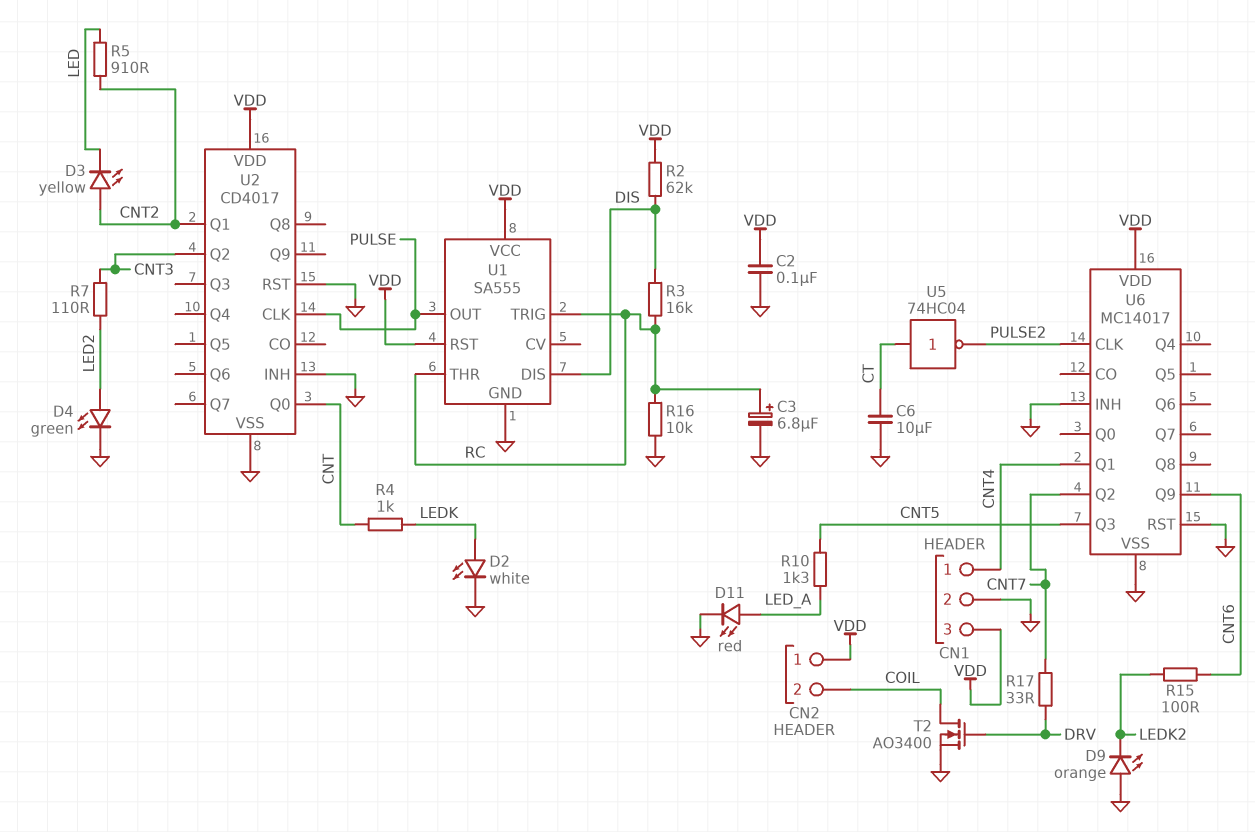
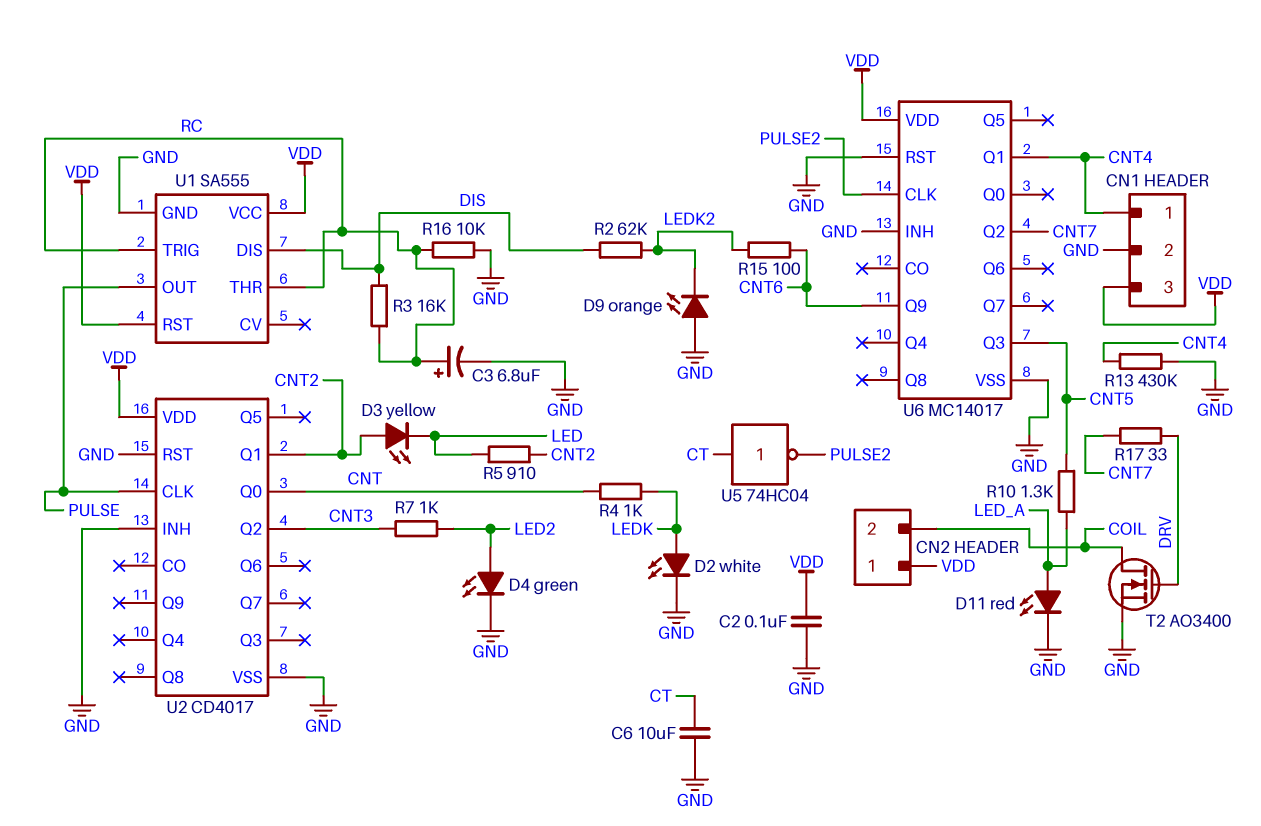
R2: 62k (DIS, VDD) -> 62k (DIS, LEDK2)
R7: 110 (CNT3, LED2) -> 1k (CNT3, LED2)
R13: none -> 430k (CNT4, GND)

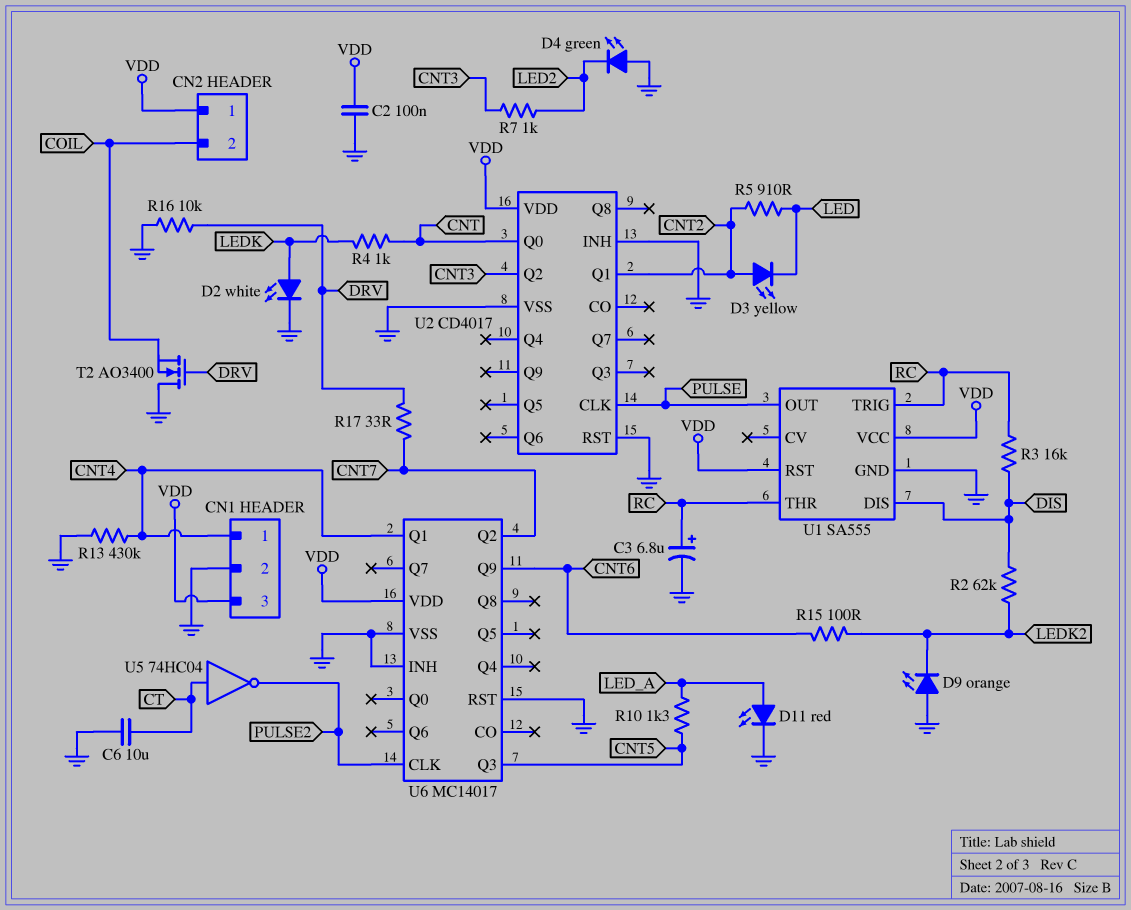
D4: LED green (A LED2, K GND) -> LED green (A GND, K LED2)
R16: 10k (GND, RC) -> 10k (DRV, GND)
T2: NMOS AO3400 (G DRV, D COIL, S GND) -> NMOS AO3400 (G DRV, D GND, S COIL)

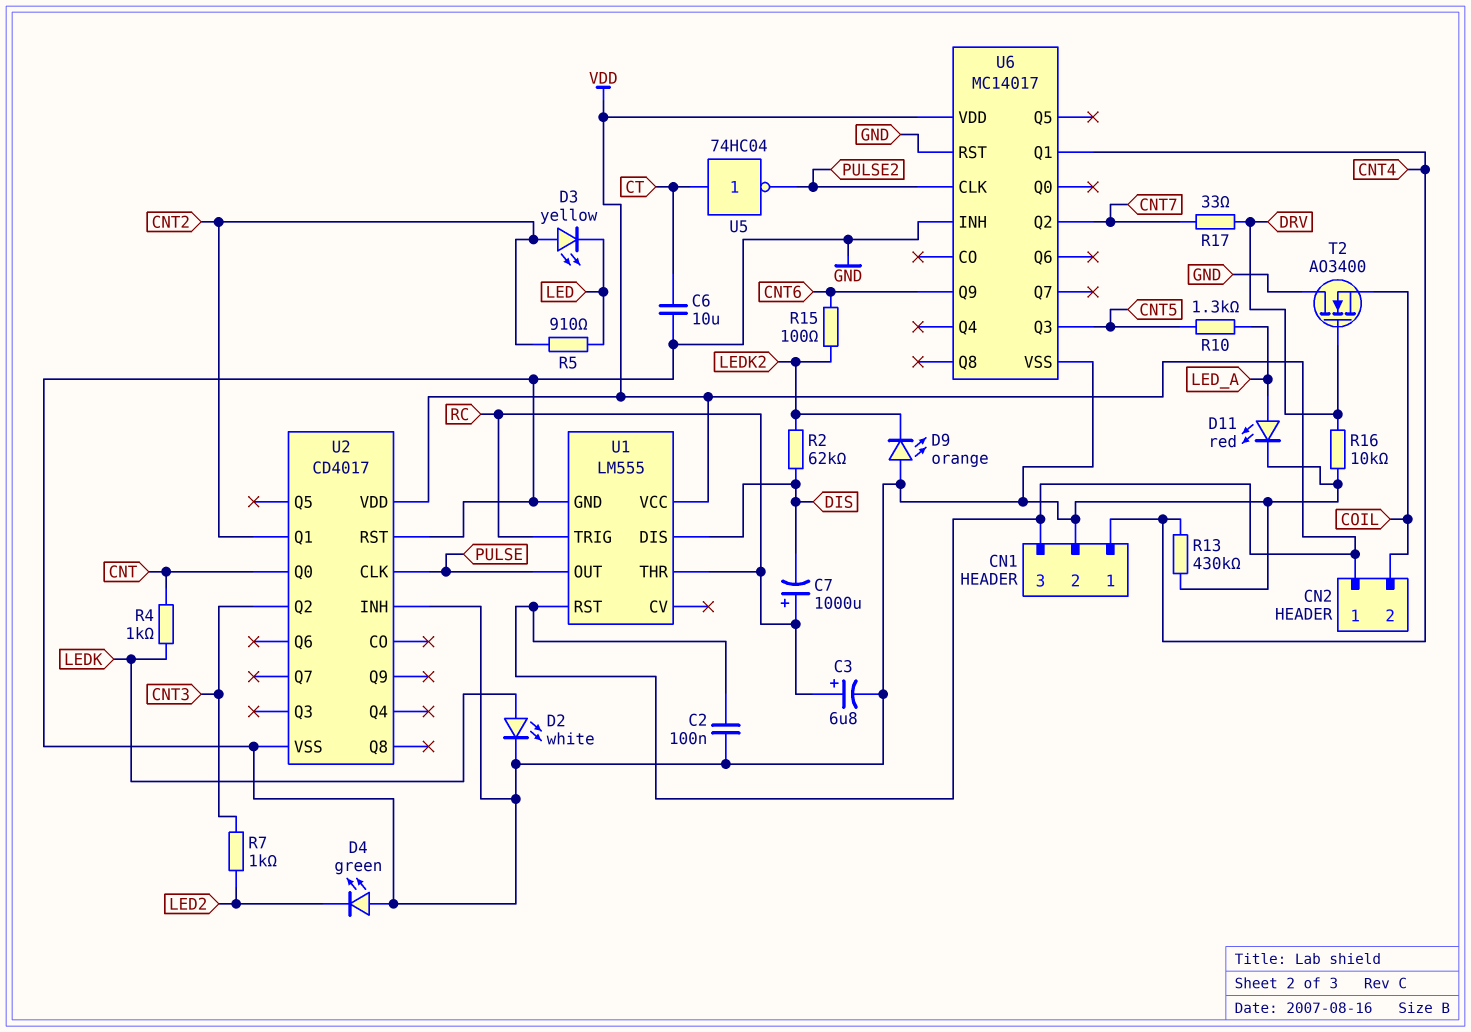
C7: none -> 1000uF (plus RC, minus DIS)
R3: 16k (DIS, RC) -> none
U1: SA555 -> LM555

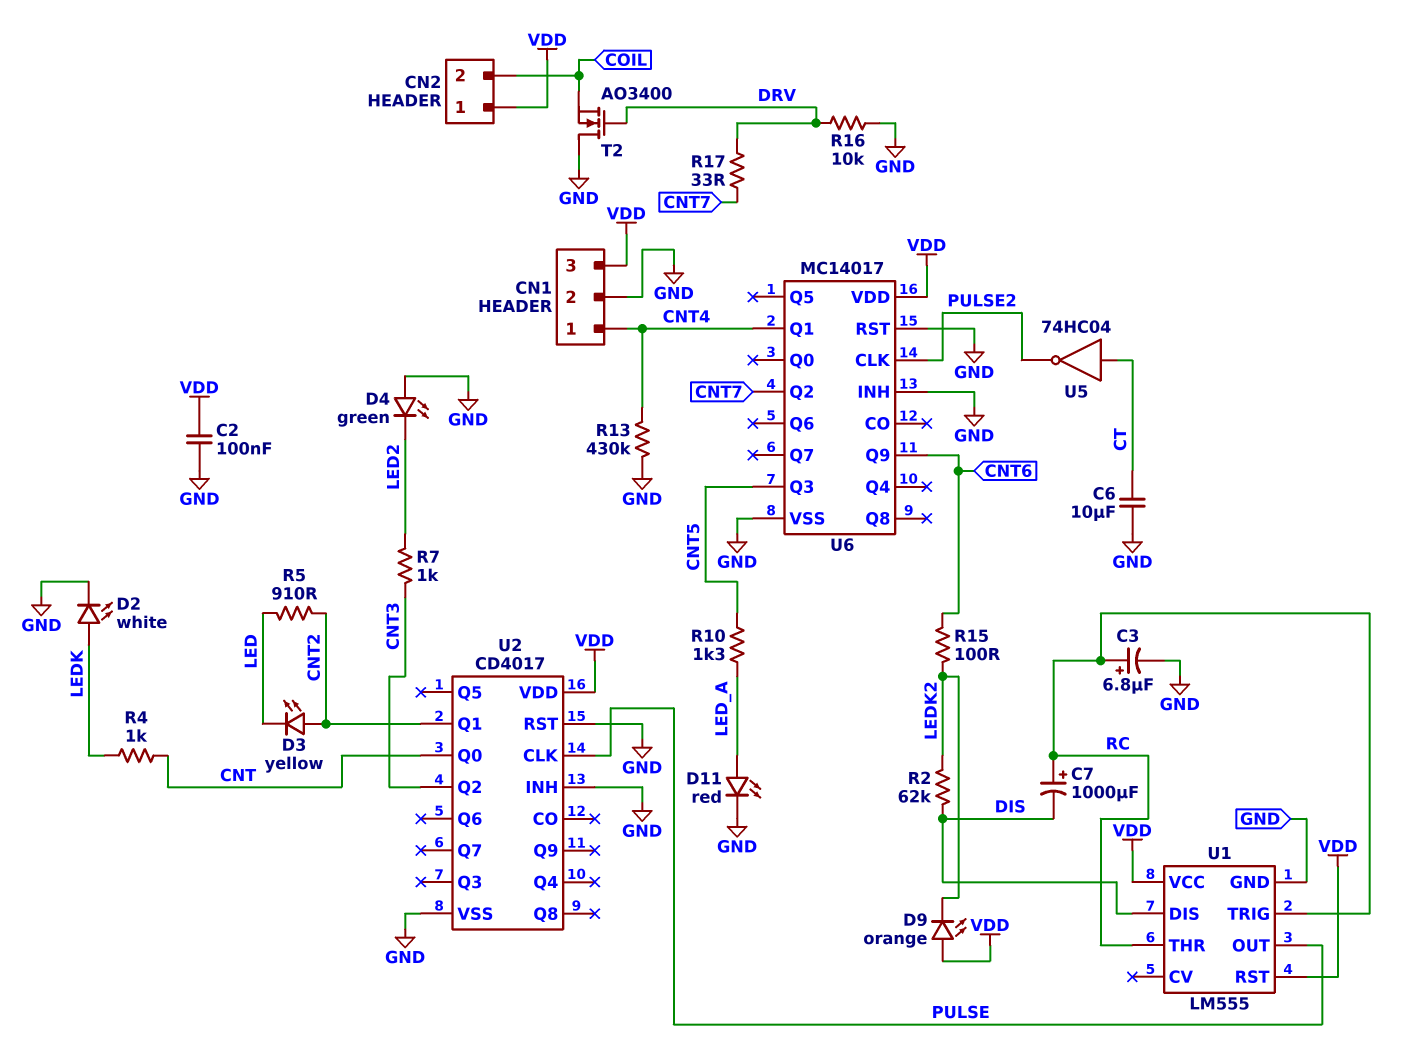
D9: LED orange (A GND, K LEDK2) -> LED orange (A VDD, K LEDK2)

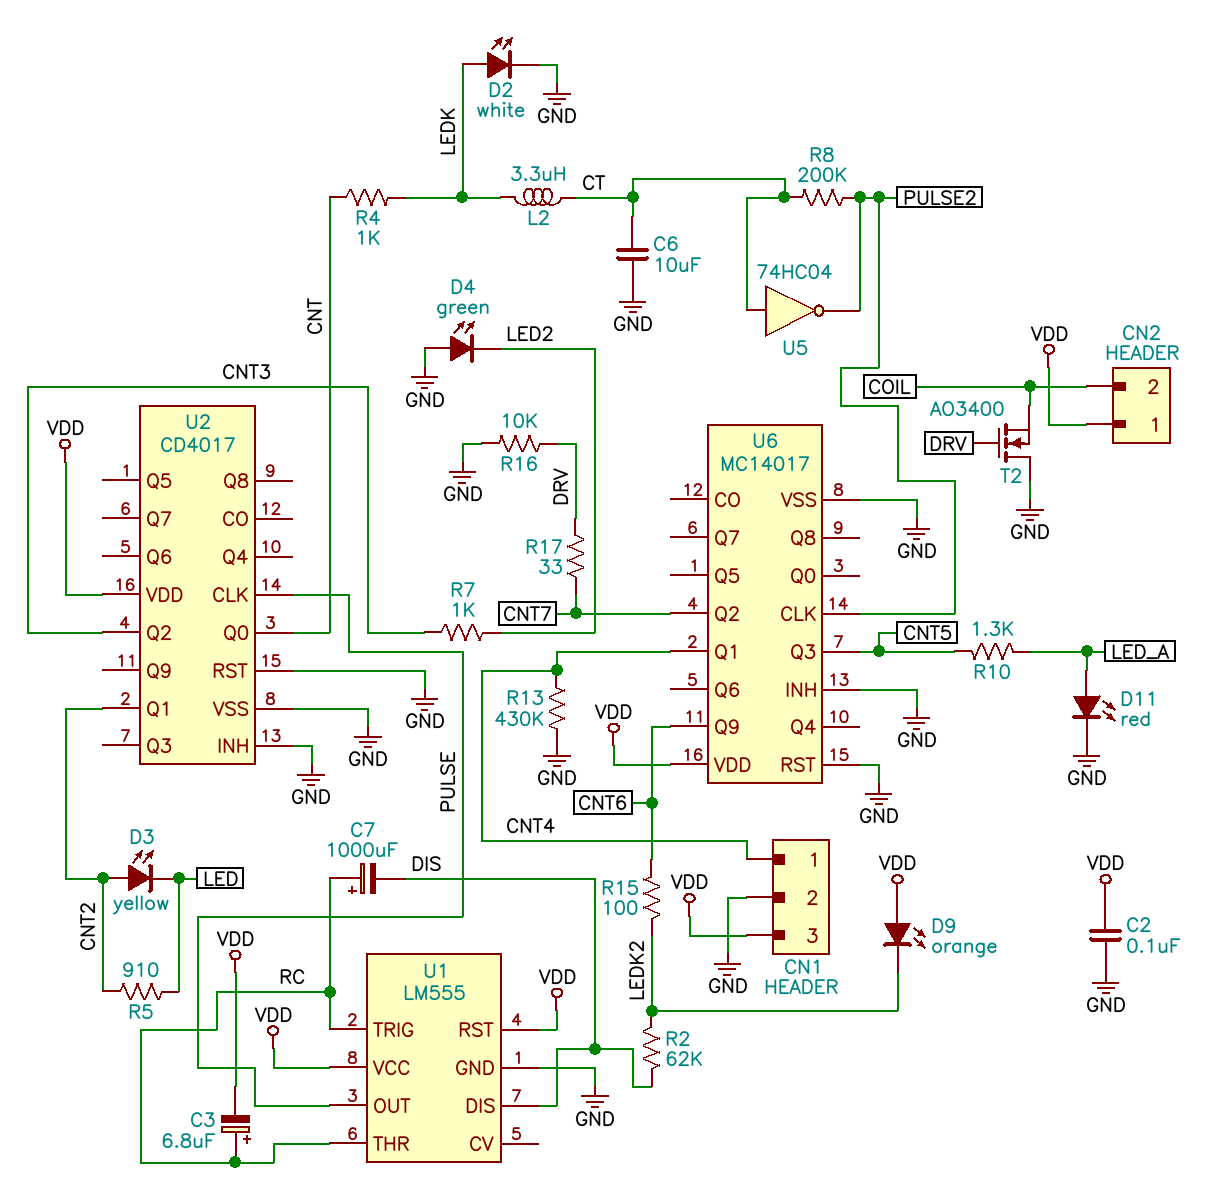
C3: 6.8uF (plus RC, minus GND) -> 6.8uF (plus RC, minus VDD)
L2: none -> 3.3uH (CT, LEDK)
R8: none -> 200k (CT, PULSE2)

